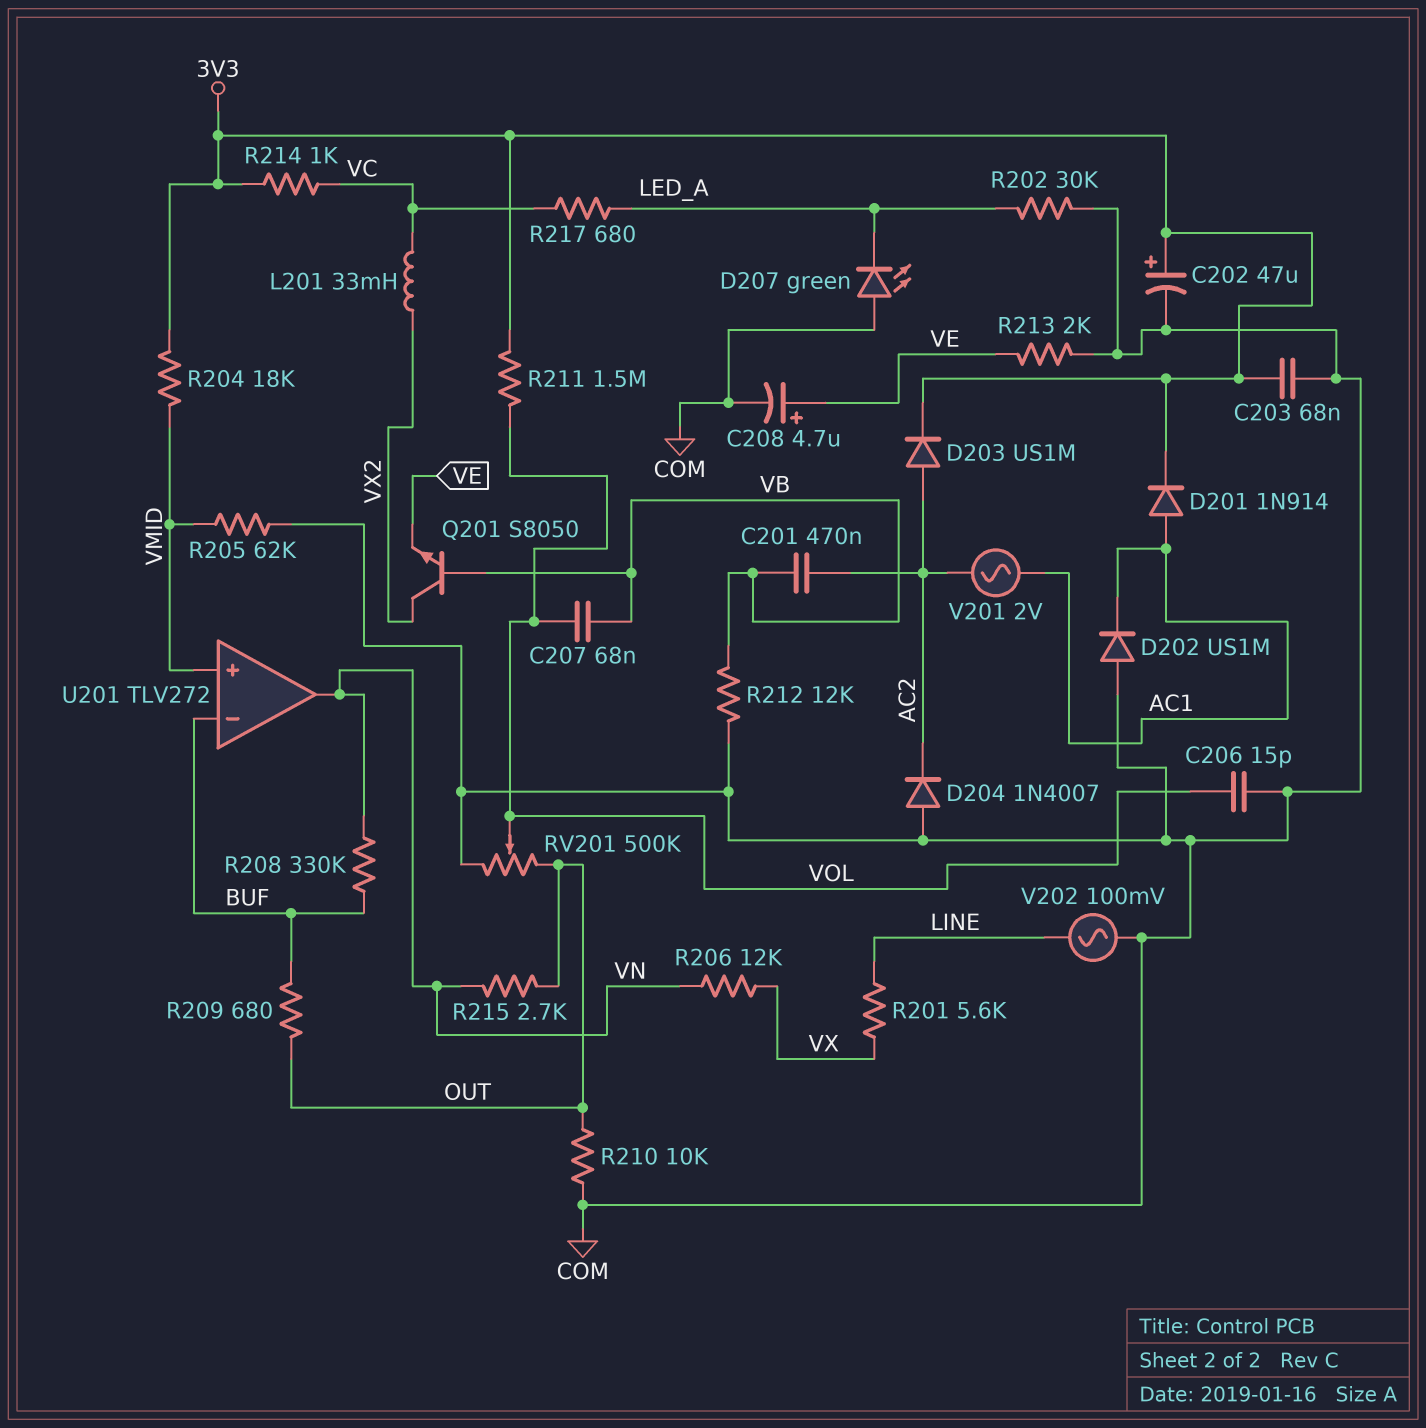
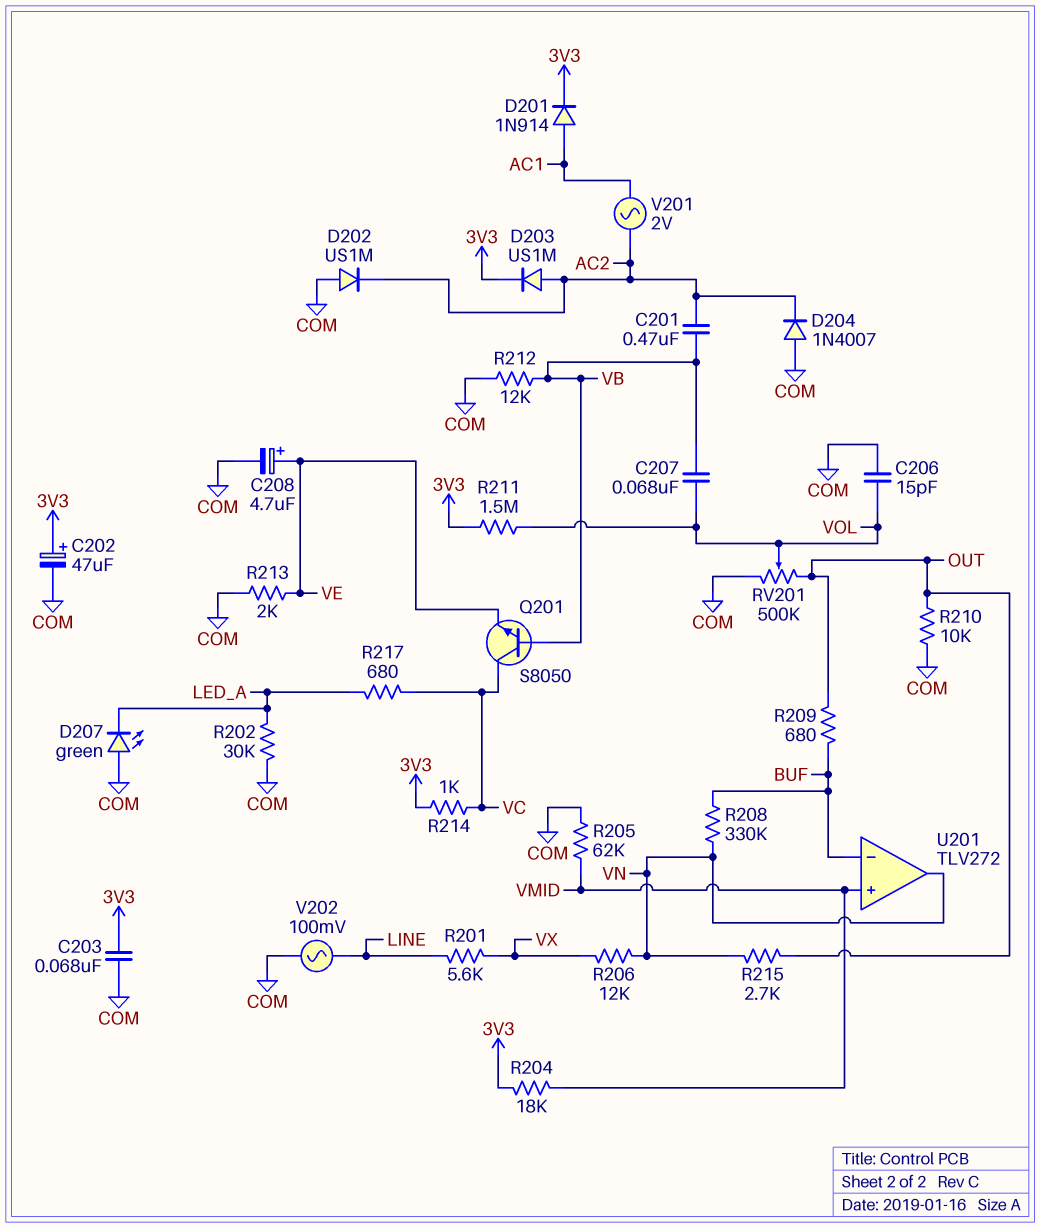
D202: diode US1M (A COM, K AC1) -> diode US1M (A COM, K AC2)
L201: 33mH (VC, VX2) -> none
Q201: NPN S8050 (B VB, C VX2, E VE) -> NPN S8050 (B VB, C VC, E VE)

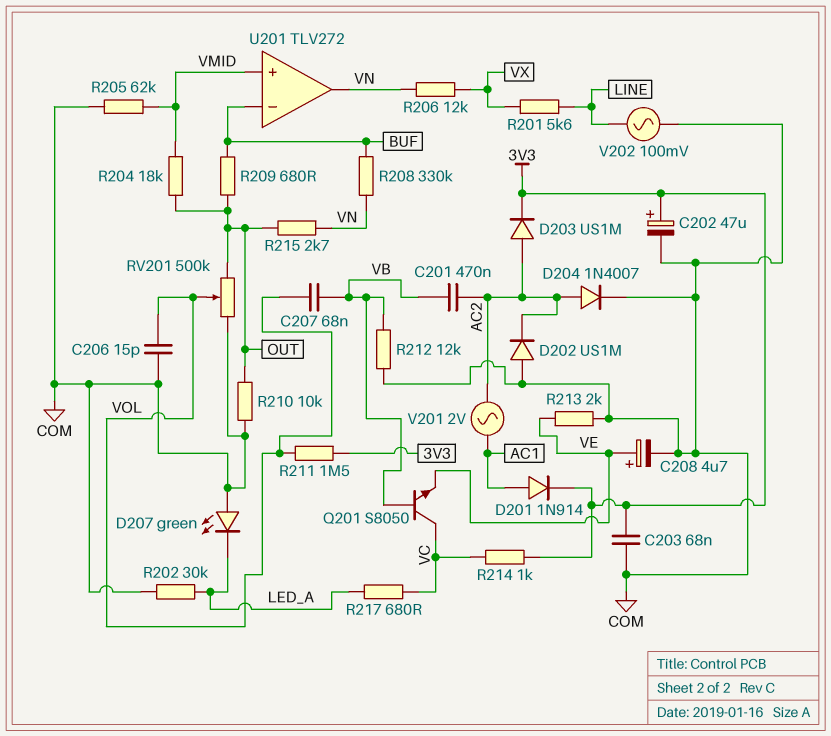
D204: diode 1N4007 (A COM, K AC2) -> diode 1N4007 (A AC2, K COM)
R204: 18k (3V3, VMID) -> 18k (OUT, VMID)

